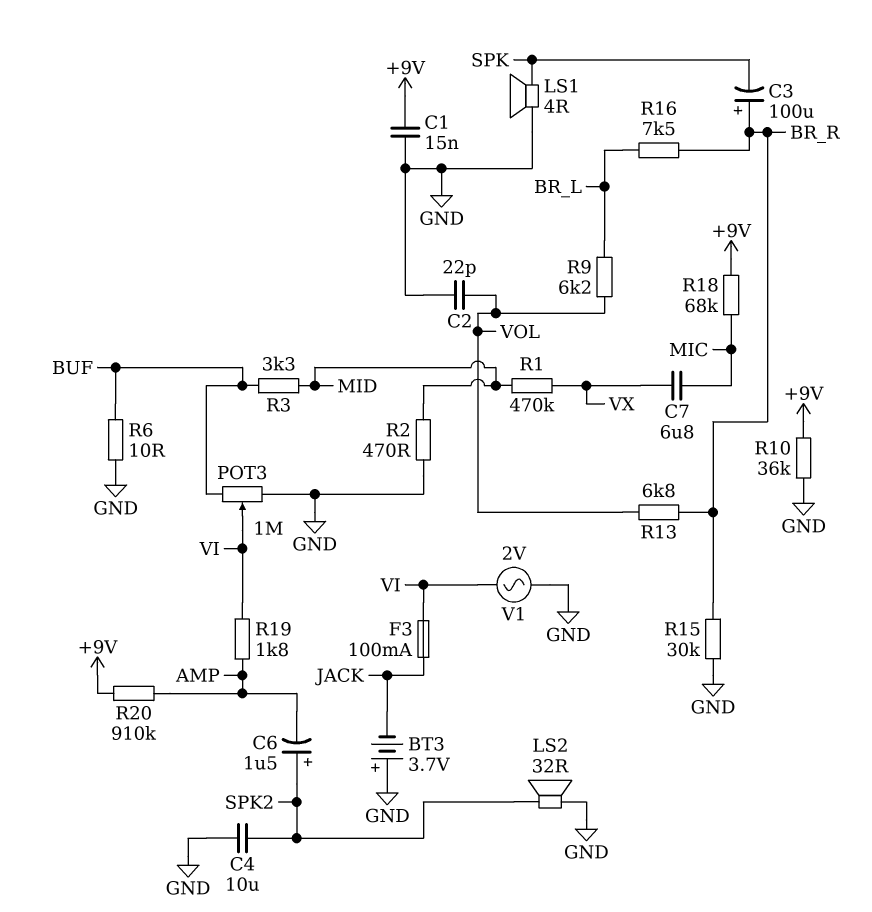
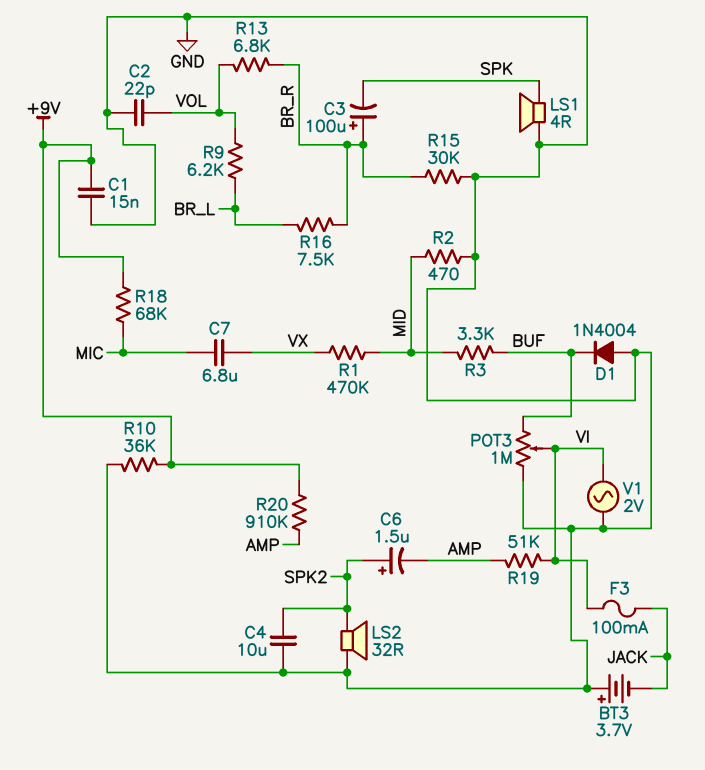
D1: none -> diode 1N4004 (A GND, K BUF)
R6: 10 (BUF, GND) -> none
R19: 1.8k (AMP, VI) -> 51k (AMP, VI)

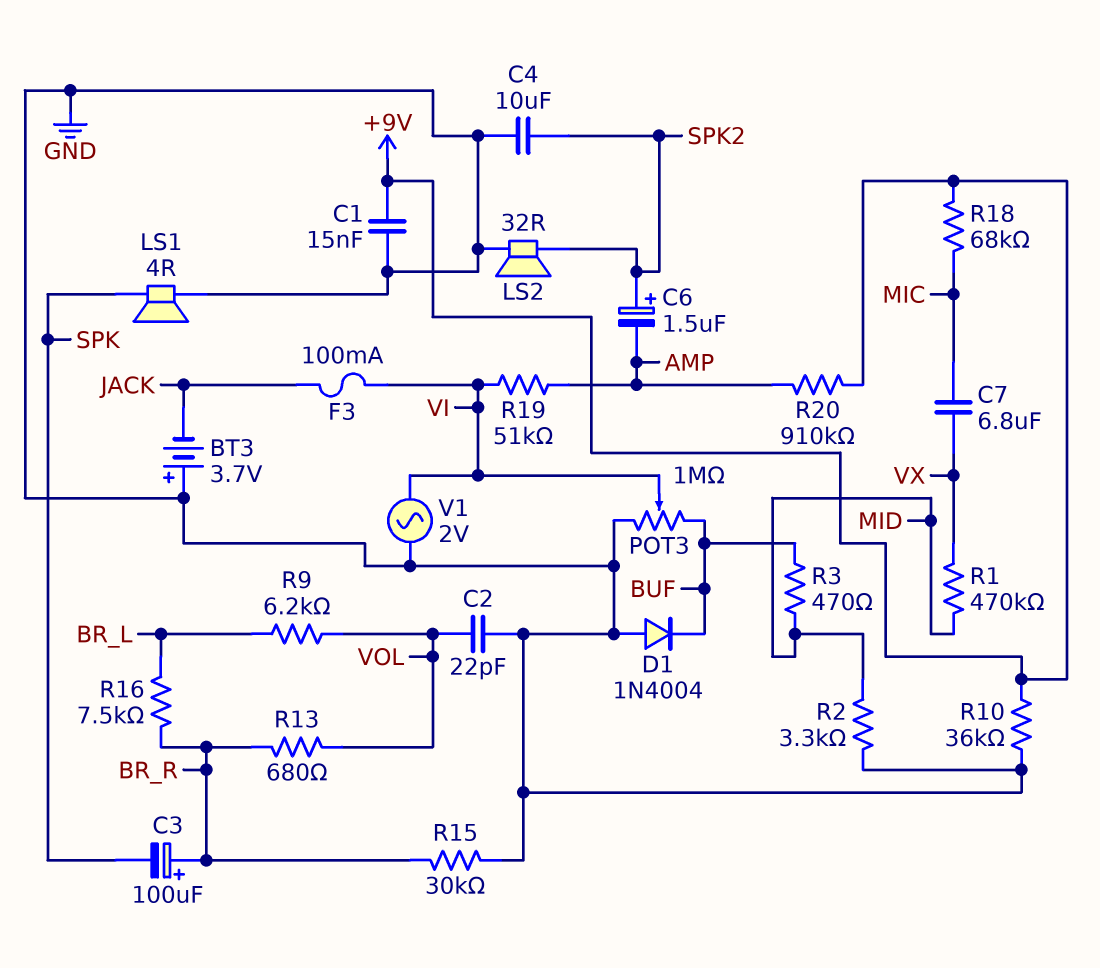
R2: 470 (GND, MID) -> 3.3k (GND, MID)
R3: 3.3k (BUF, MID) -> 470 (BUF, MID)
R13: 6.8k (BR_R, VOL) -> 680 (BR_R, VOL)

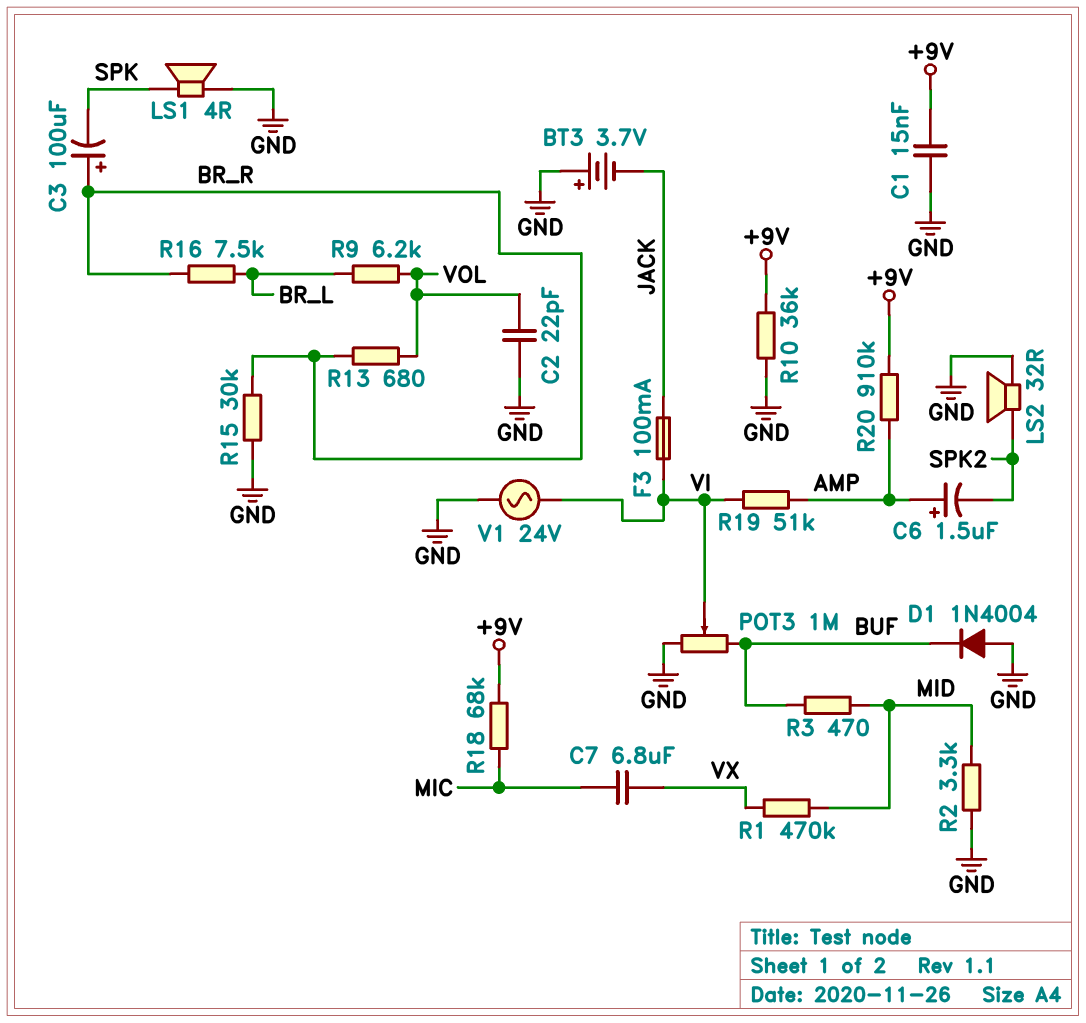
C4: 10uF (GND, SPK2) -> none
C6: 1.5uF (plus SPK2, minus AMP) -> 1.5uF (plus AMP, minus SPK2)
V1: AC 2V (GND, VI) -> AC 24V (GND, VI)

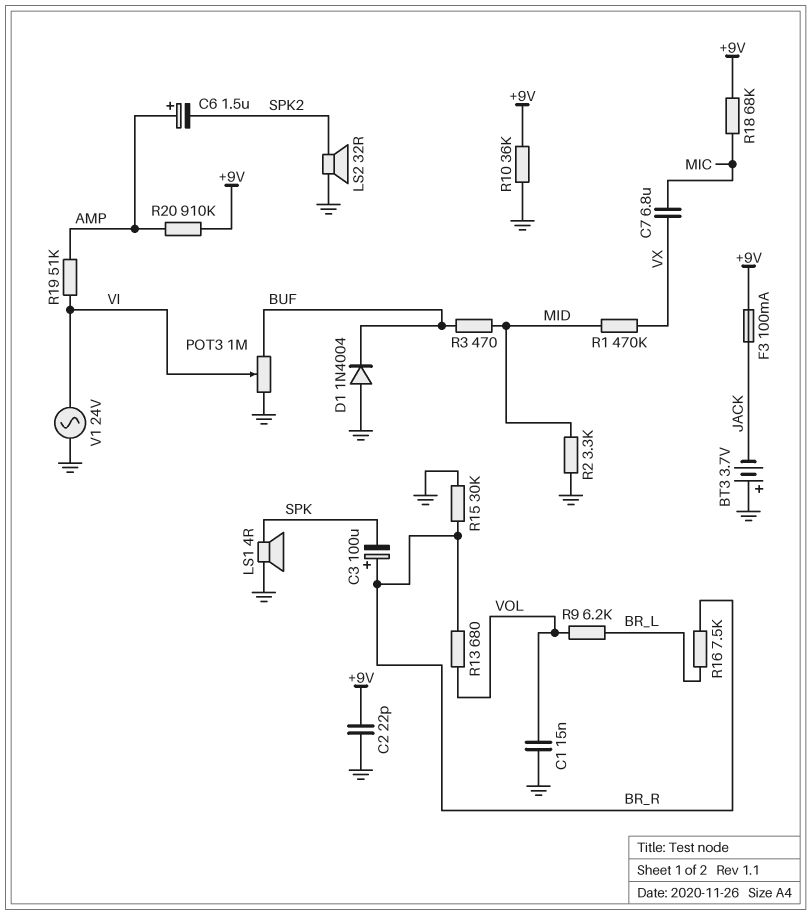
C1: 15nF (+9V, GND) -> 15nF (GND, VOL)
C2: 22pF (GND, VOL) -> 22pF (+9V, GND)
F3: 100mA (JACK, VI) -> 100mA (+9V, JACK)

